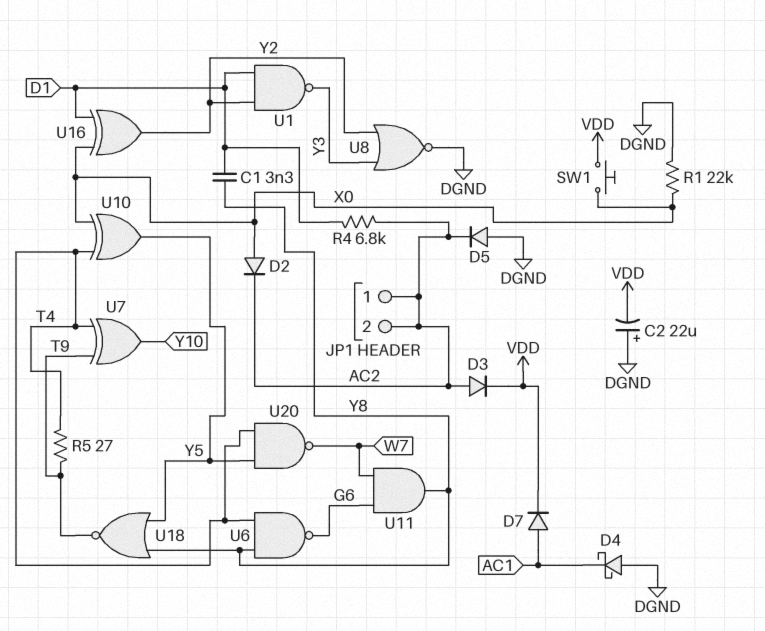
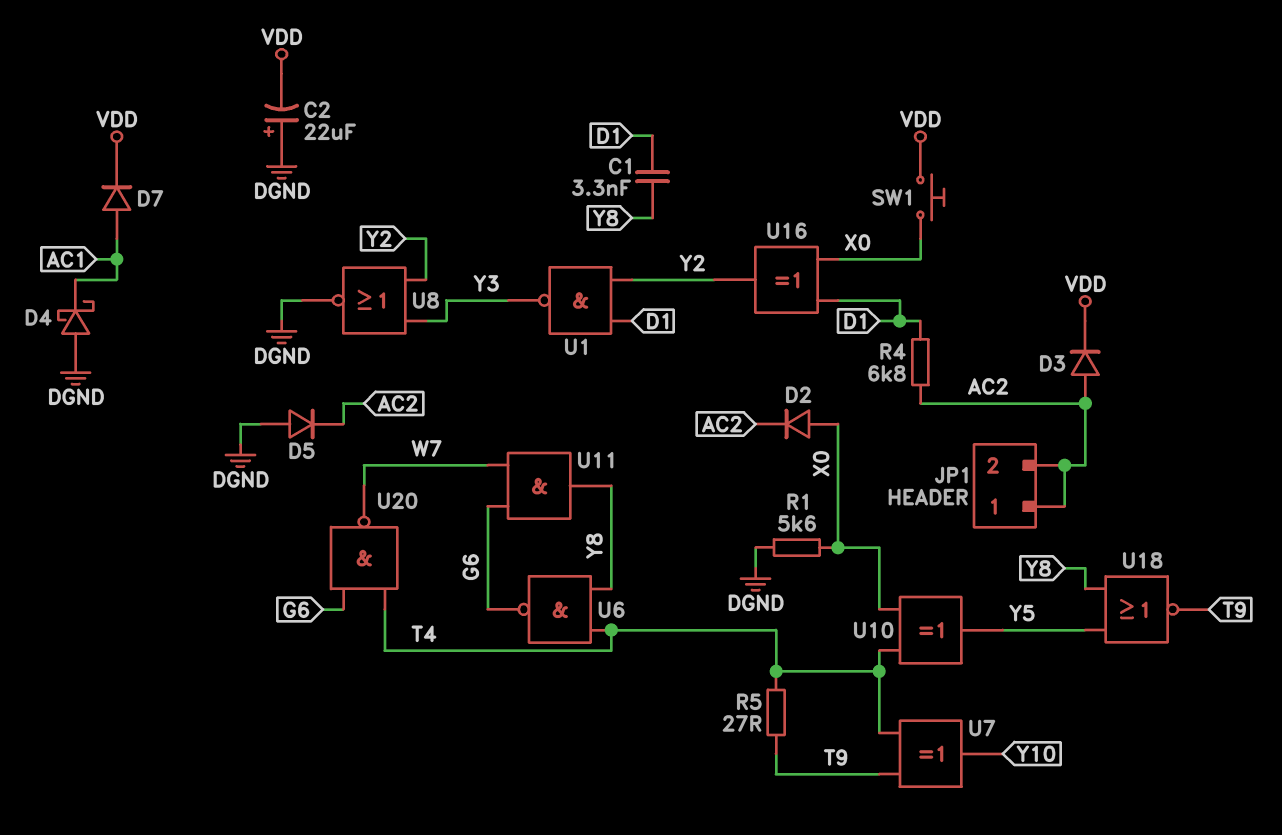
R1: 22k (DGND, X0) -> 5.6k (DGND, X0)
U20: NAND (in T4, in Y5, out W7) -> NAND (in G6, in T4, out W7)

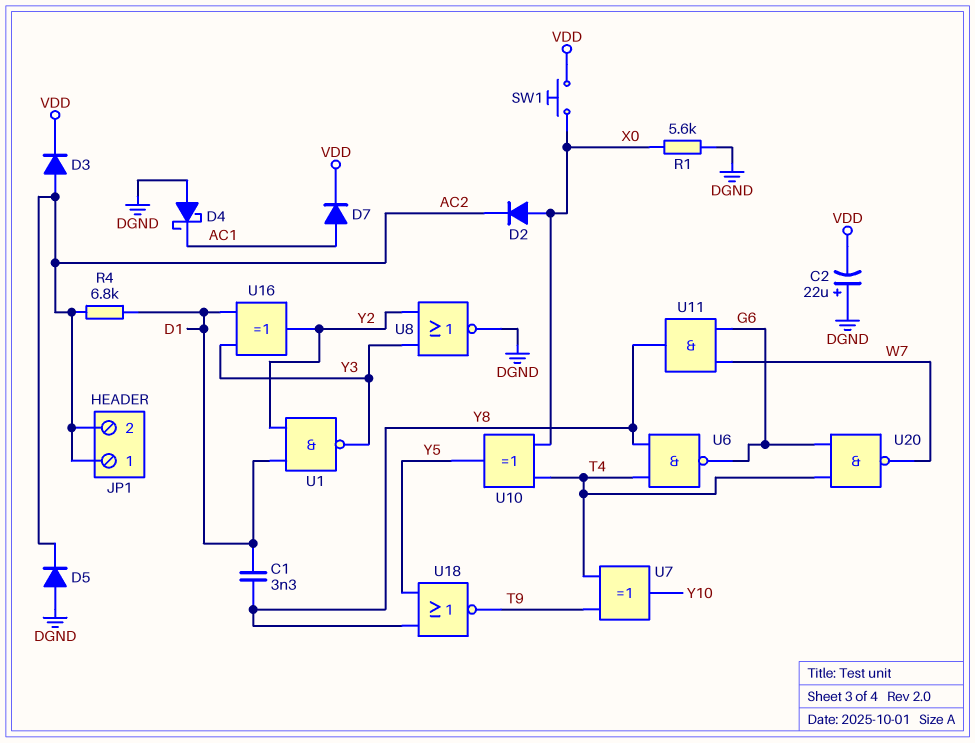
R5: 27 (T4, T9) -> none
U16: XOR (in D1, in X0, out Y2) -> XOR (in D1, in Y3, out Y2)

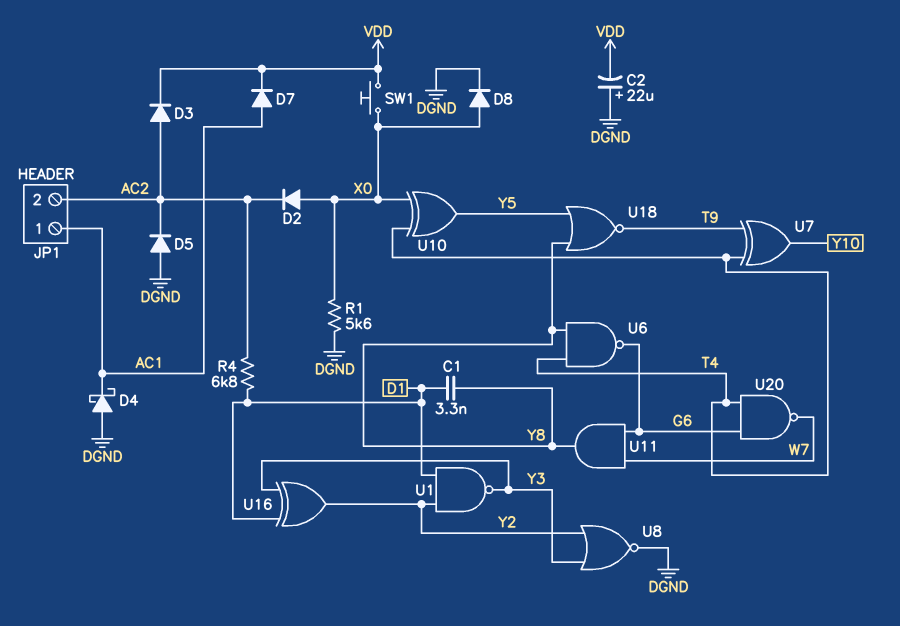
D8: none -> diode (A X0, K DGND)
JP1 pin 1: AC2 -> AC1

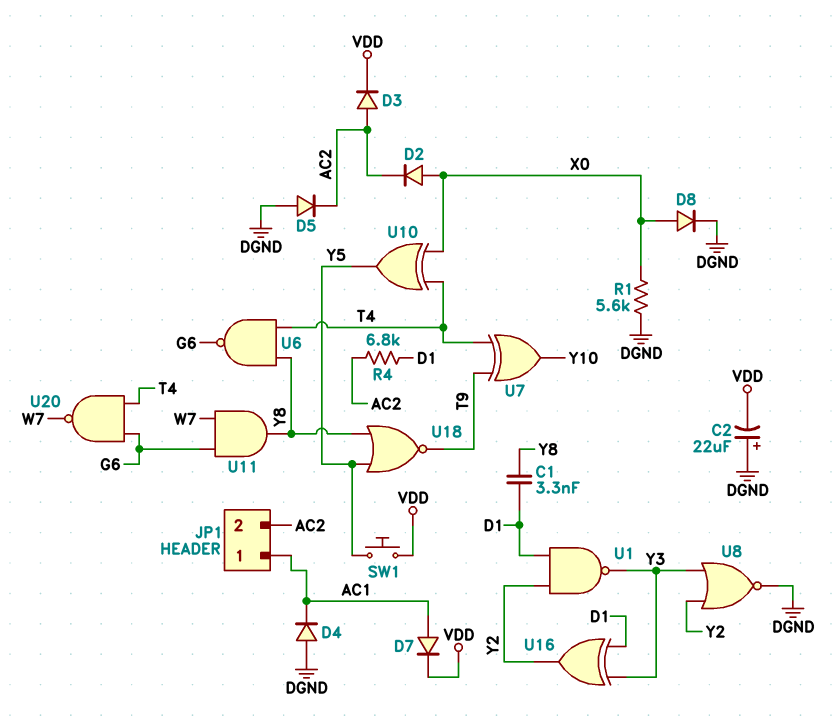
D4: schottky (A DGND, K AC1) -> diode (A DGND, K AC1)
SW1: button (VDD, X0) -> button (VDD, Y5)

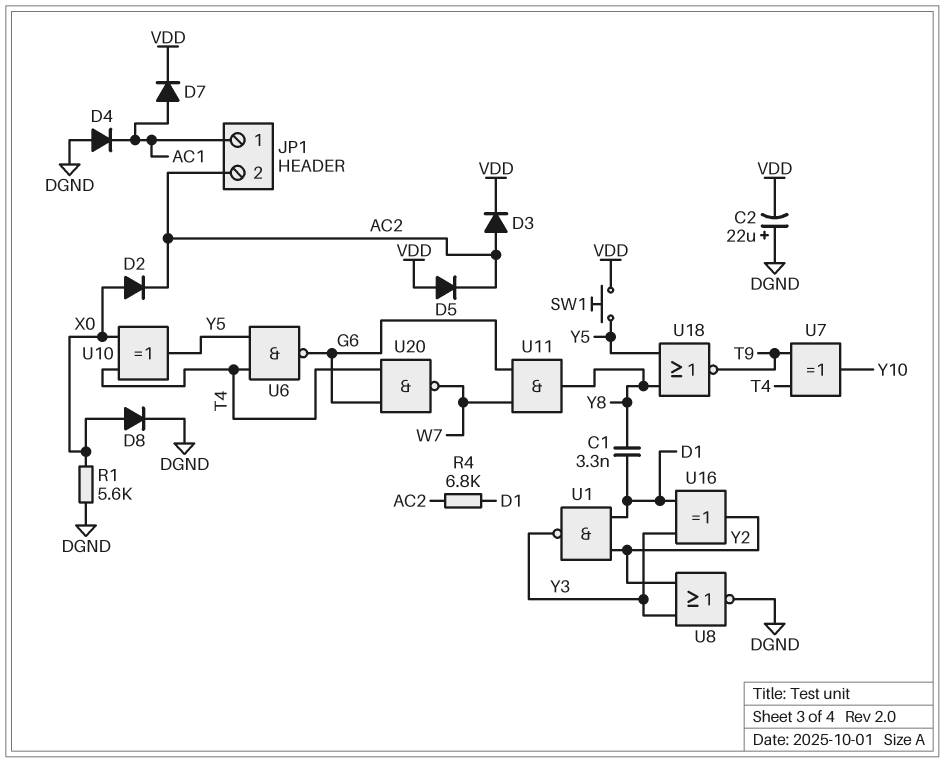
D5: diode (A DGND, K AC2) -> diode (A VDD, K AC2)
U6: NAND (in T4, in Y8, out G6) -> NAND (in T4, in Y5, out G6)

